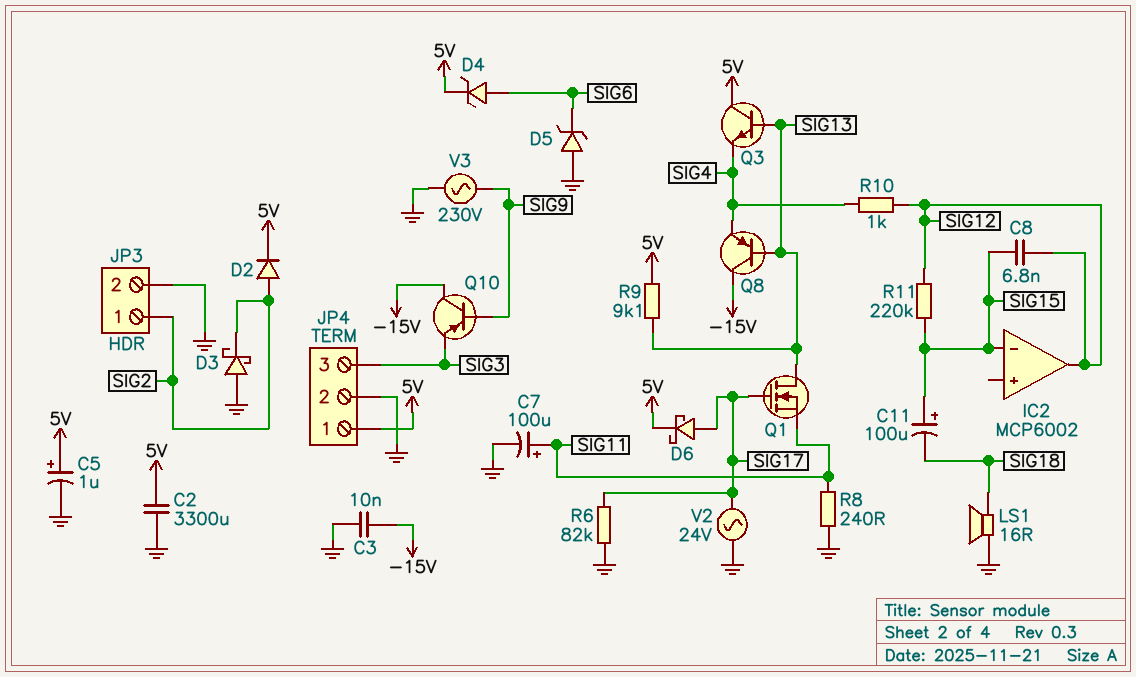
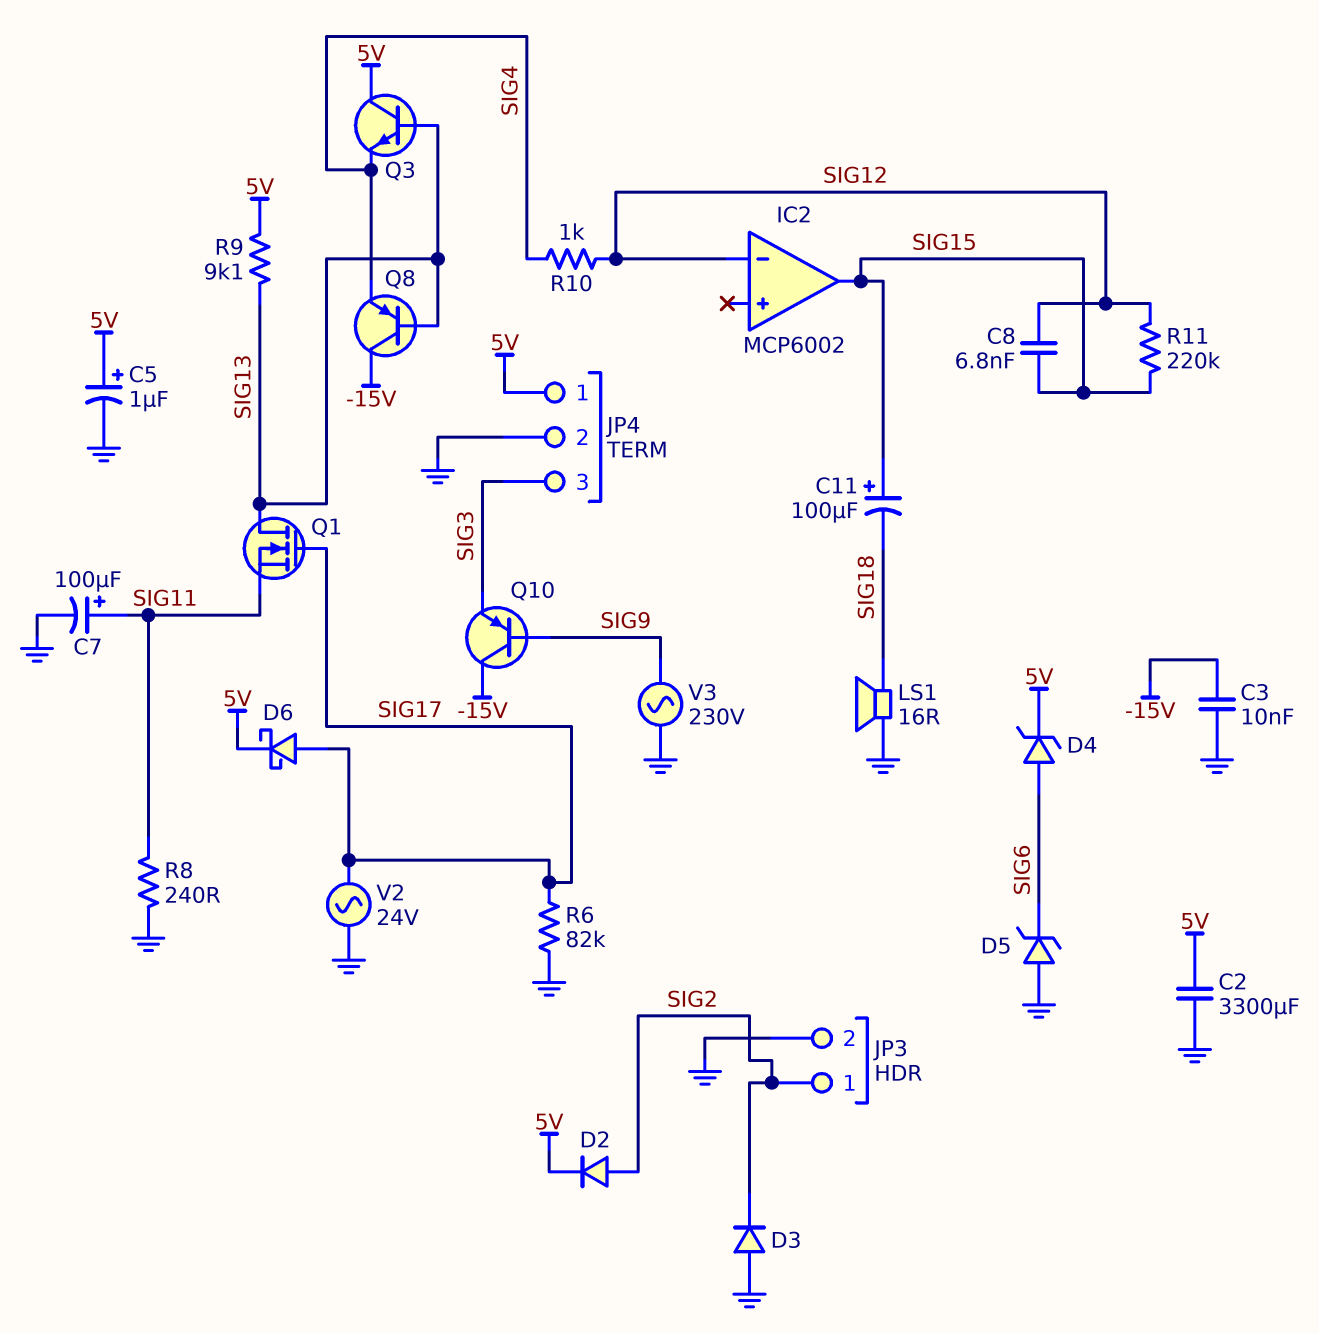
D3: schottky (A GND, K SIG2) -> diode (A GND, K SIG2)
IC2 pin in-: SIG15 -> SIG12
IC2 pin out: SIG12 -> SIG15

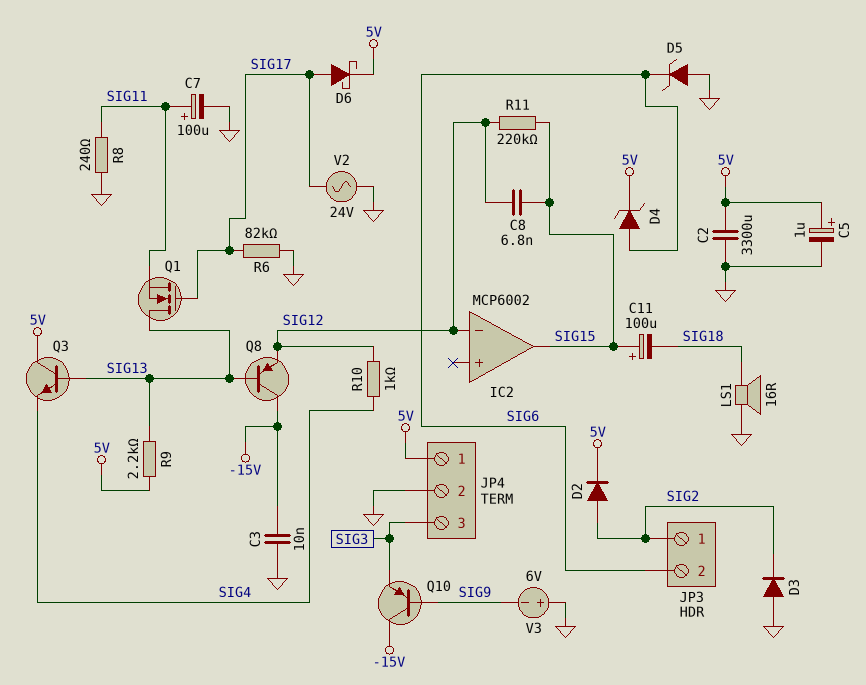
JP3 pin 2: GND -> SIG6
Q8: PNP (B SIG13, C -15V, E SIG4) -> PNP (B SIG13, C -15V, E SIG12)
R9: 9.1k (5V, SIG13) -> 2.2k (5V, SIG13)
V3: AC 230V (GND, SIG9) -> 6V (plus GND, minus SIG9)

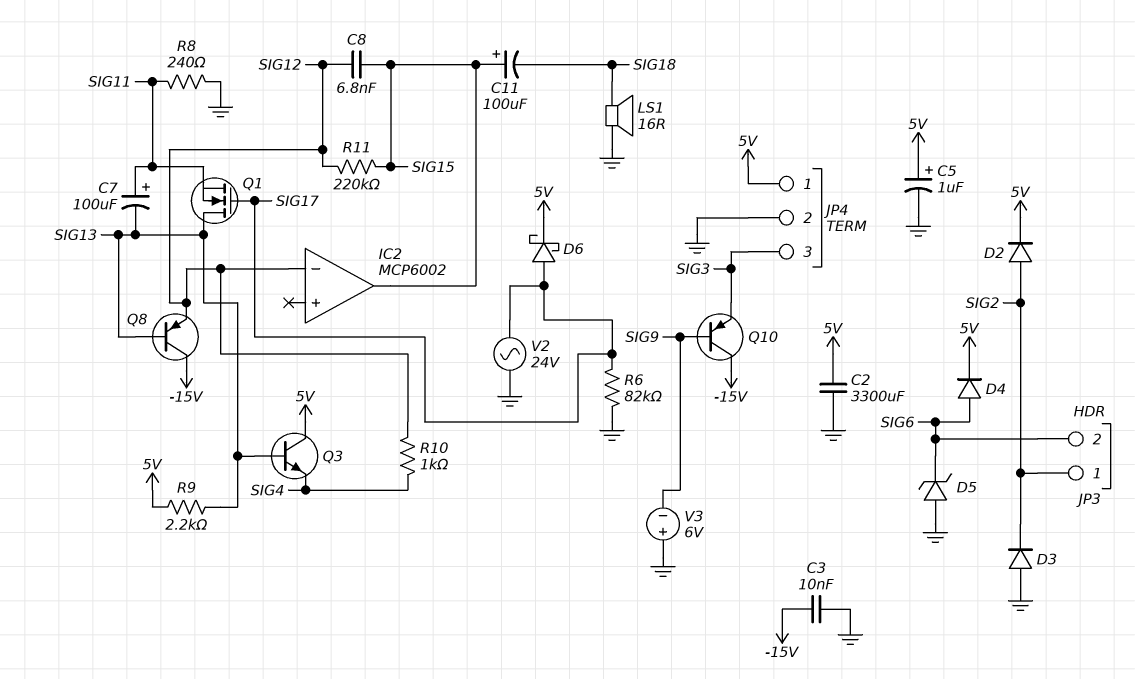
C7: 100uF (plus SIG11, minus GND) -> 100uF (plus SIG11, minus SIG13)
D4: zener (A SIG6, K 5V) -> diode (A SIG6, K 5V)

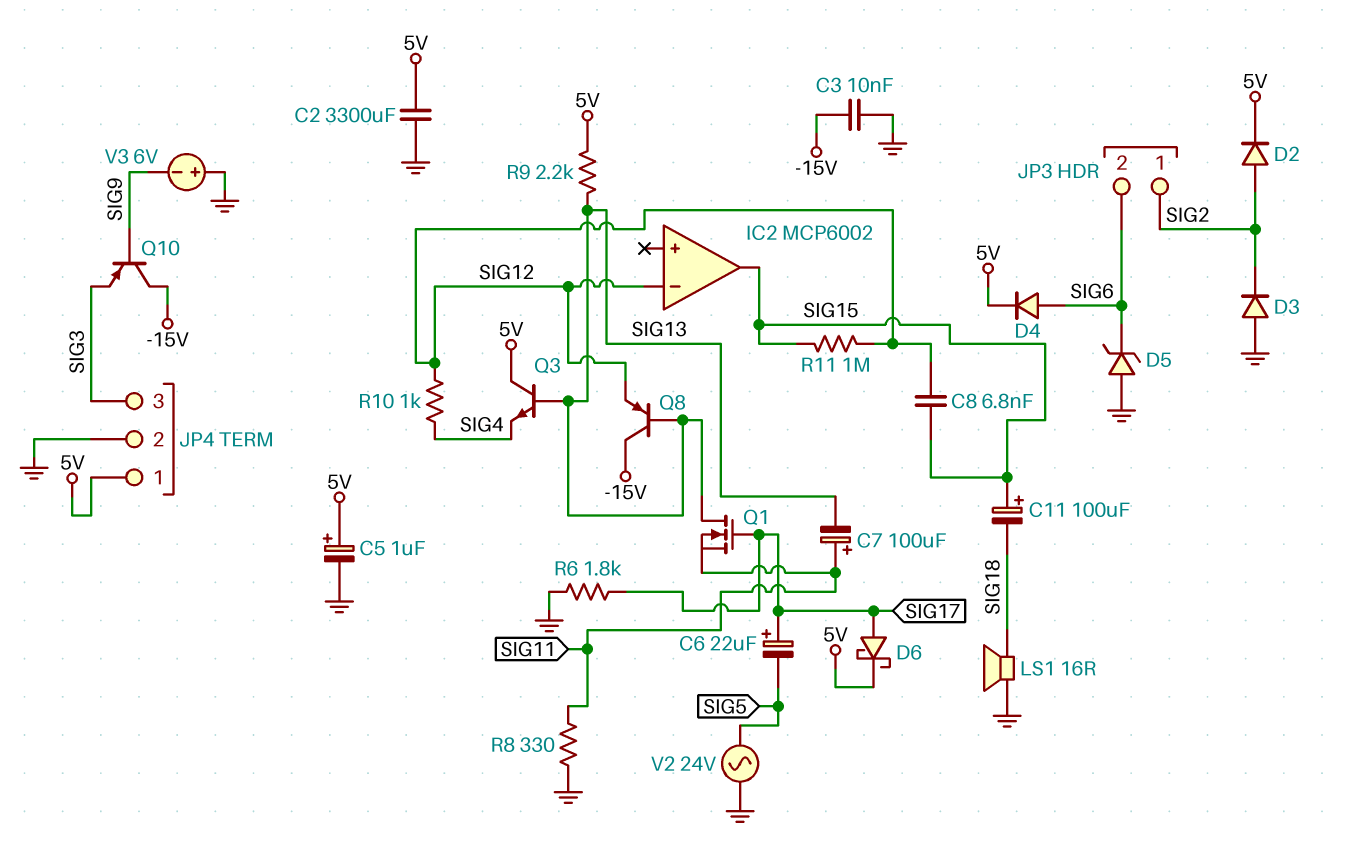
C6: none -> 22uF (plus SIG17, minus SIG5)
R6: 82k (GND, SIG17) -> 1.8k (GND, SIG17)
R8: 240 (GND, SIG11) -> 330 (GND, SIG11)
R11: 220k (SIG12, SIG15) -> 1M (SIG12, SIG15)
V2: AC 24V (GND, SIG17) -> AC 24V (GND, SIG5)

